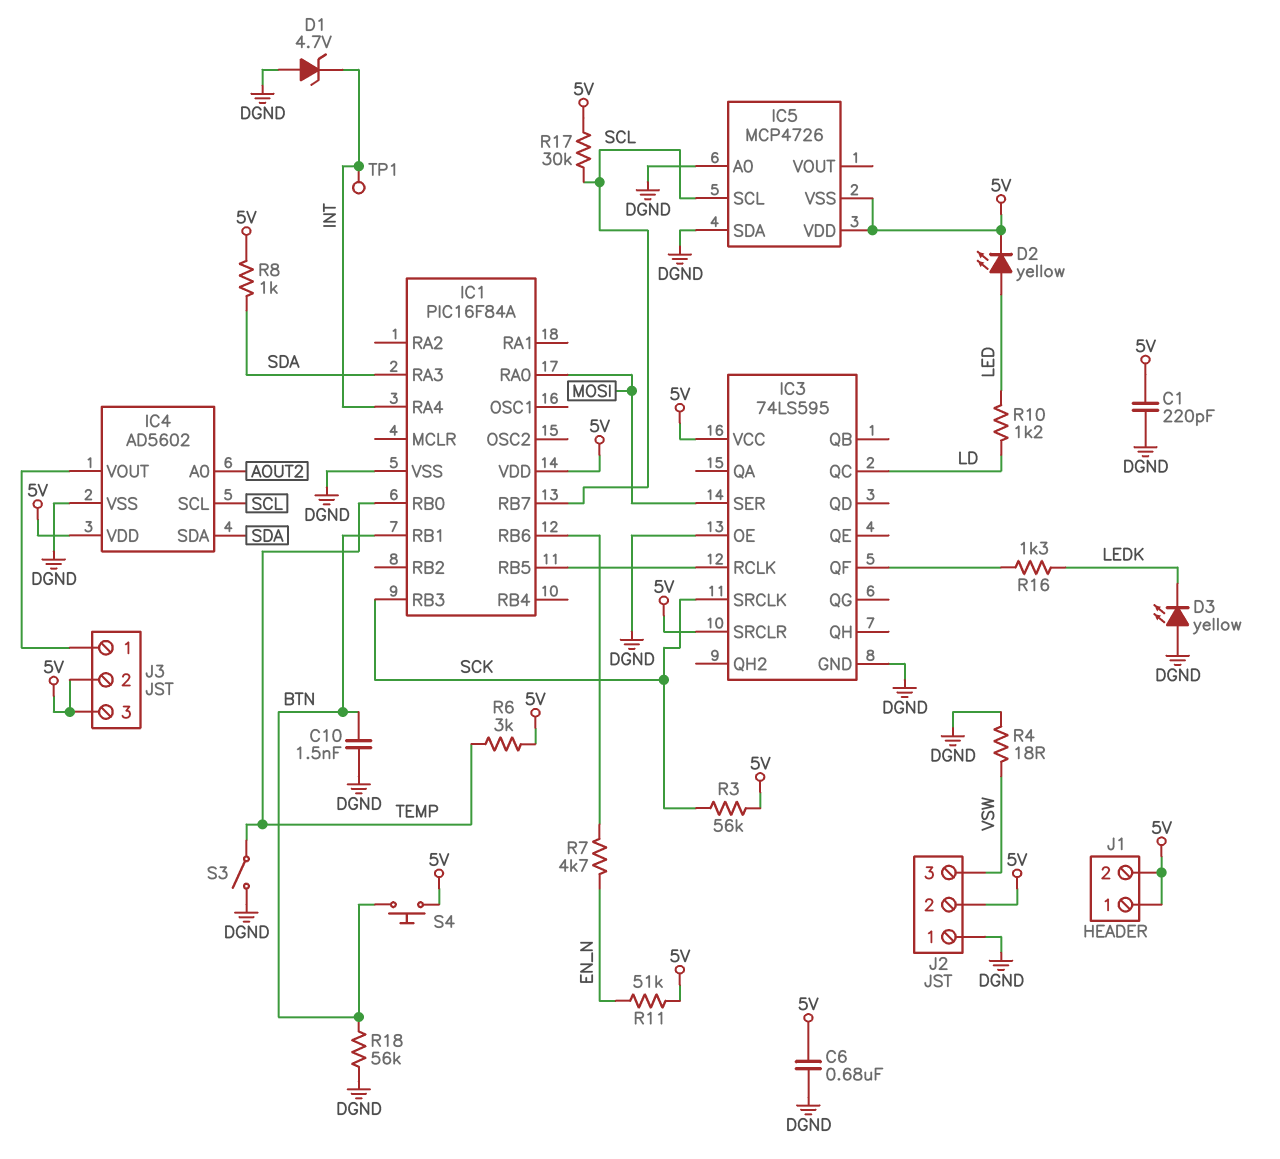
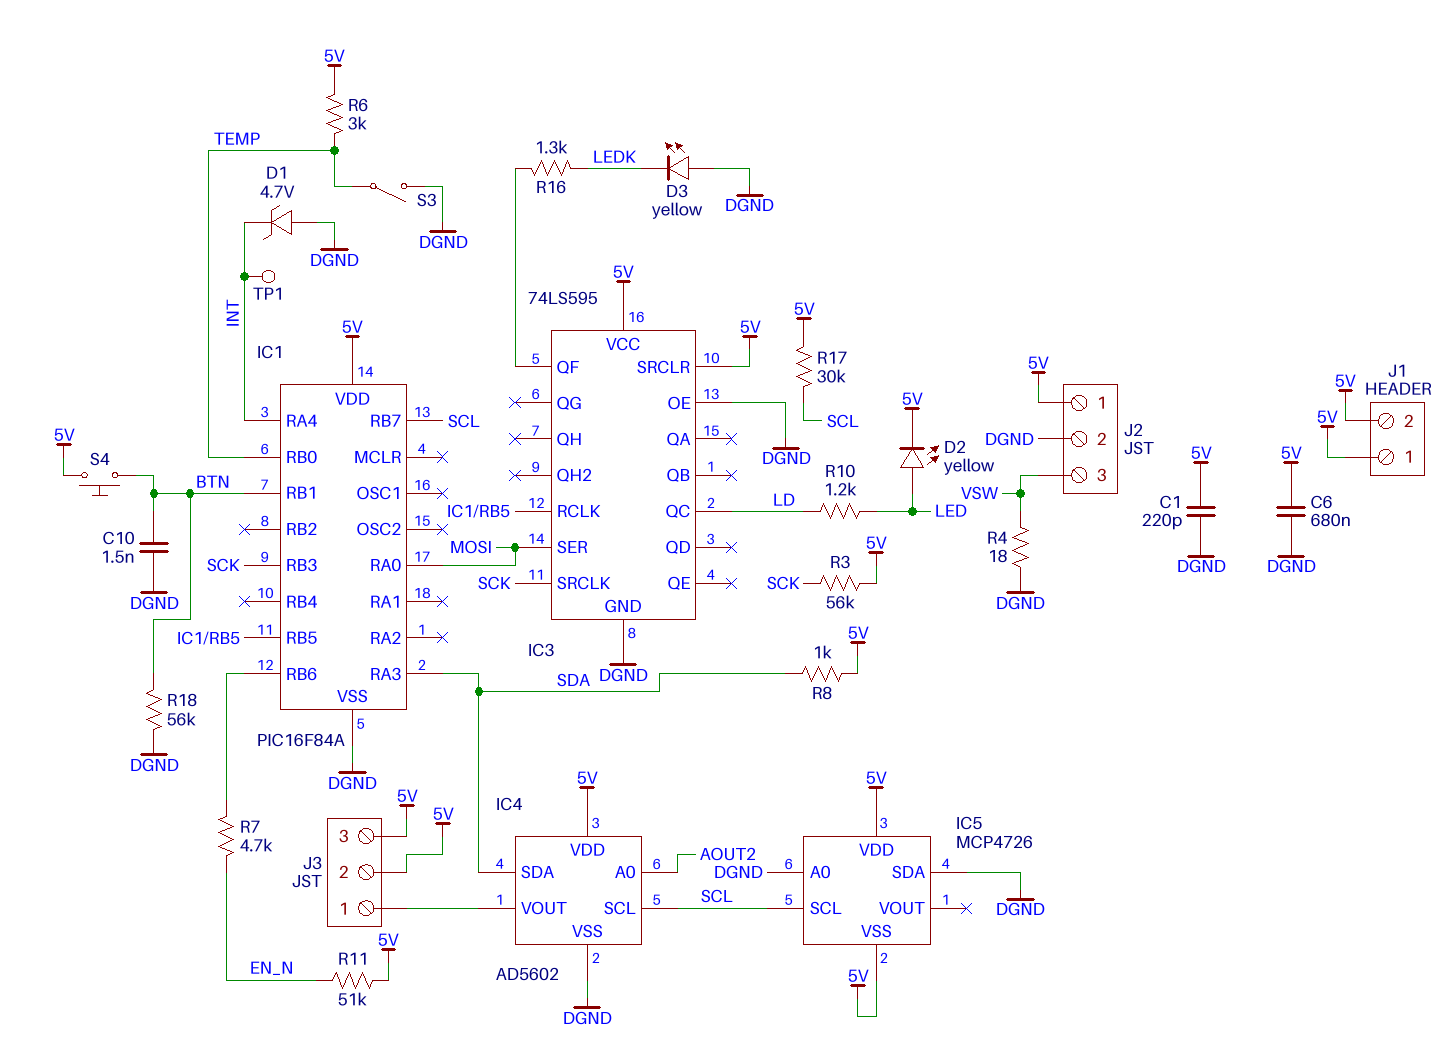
J2 pin 1: DGND -> 5V
J2 pin 2: 5V -> DGND

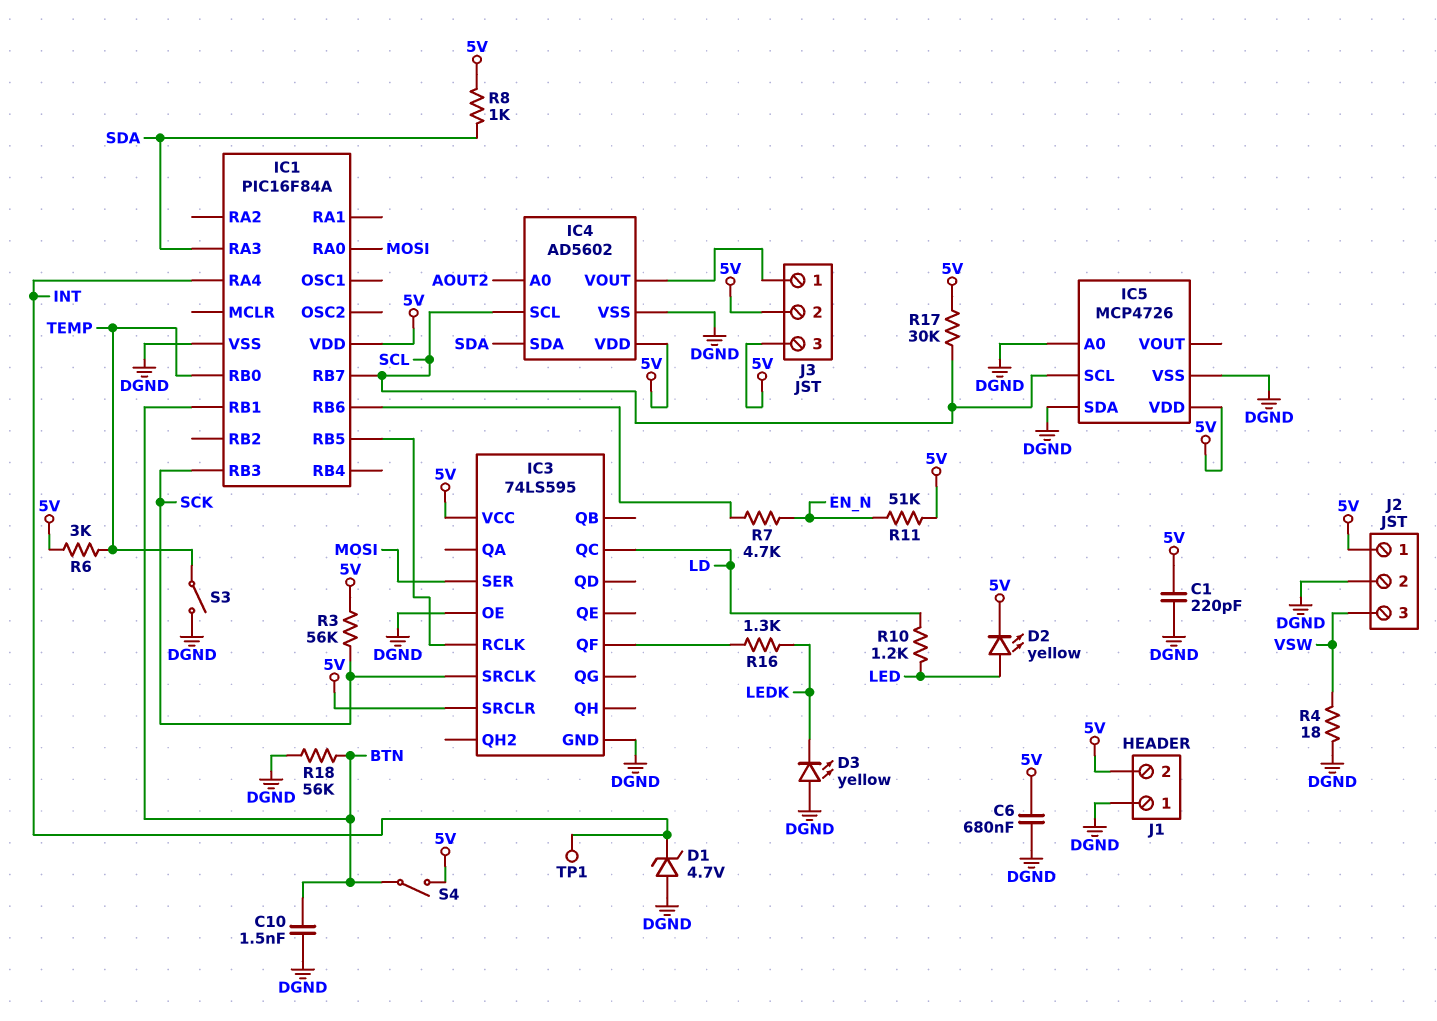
IC5 pin VSS: 5V -> DGND
J1 pin 1: 5V -> DGND
S4: button (5V, BTN) -> switch (5V, BTN)

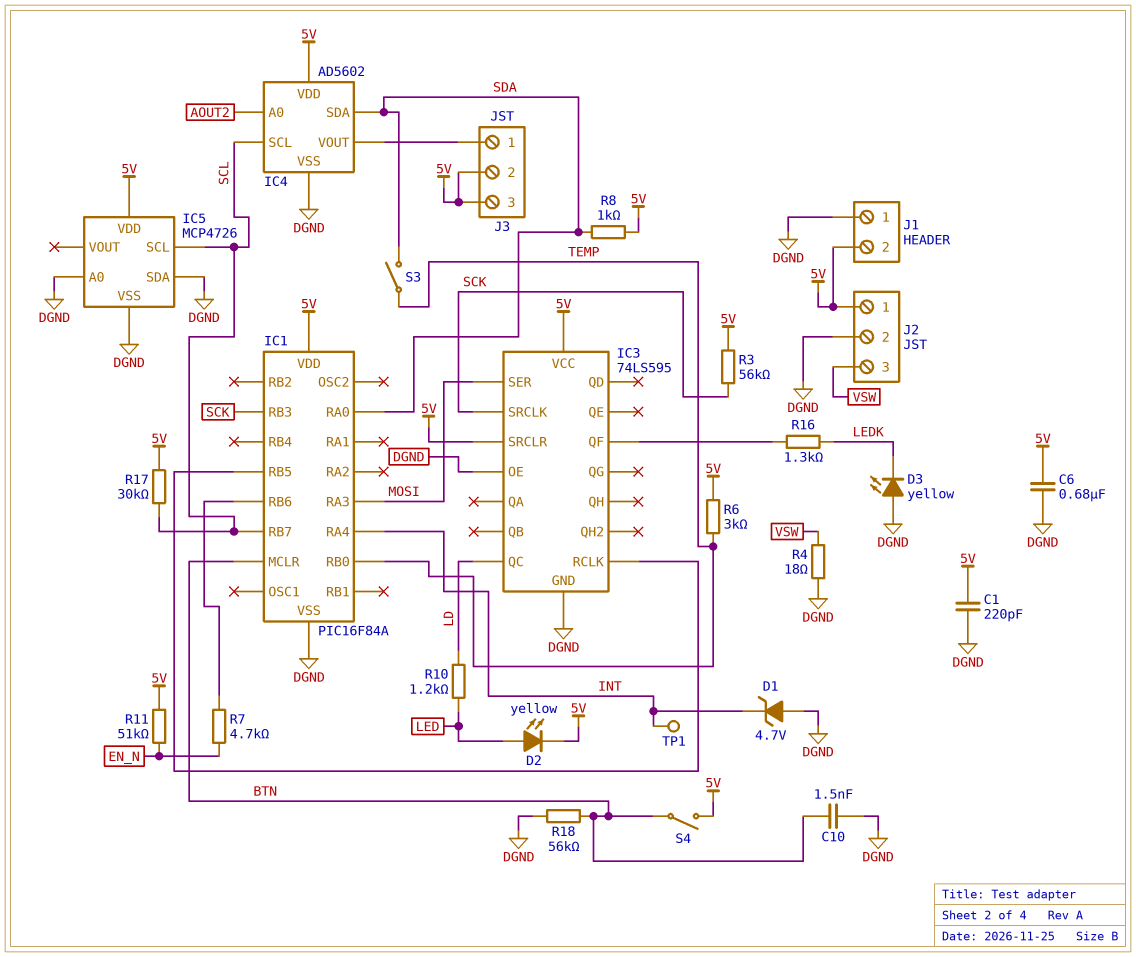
IC1 pin MCLR: none -> BTN
IC1 pin RA0: MOSI -> SDA
IC1 pin RA3: SDA -> MOSI
IC1 pin RB1: BTN -> none
S3: switch (DGND, TEMP) -> switch (SDA, TEMP)

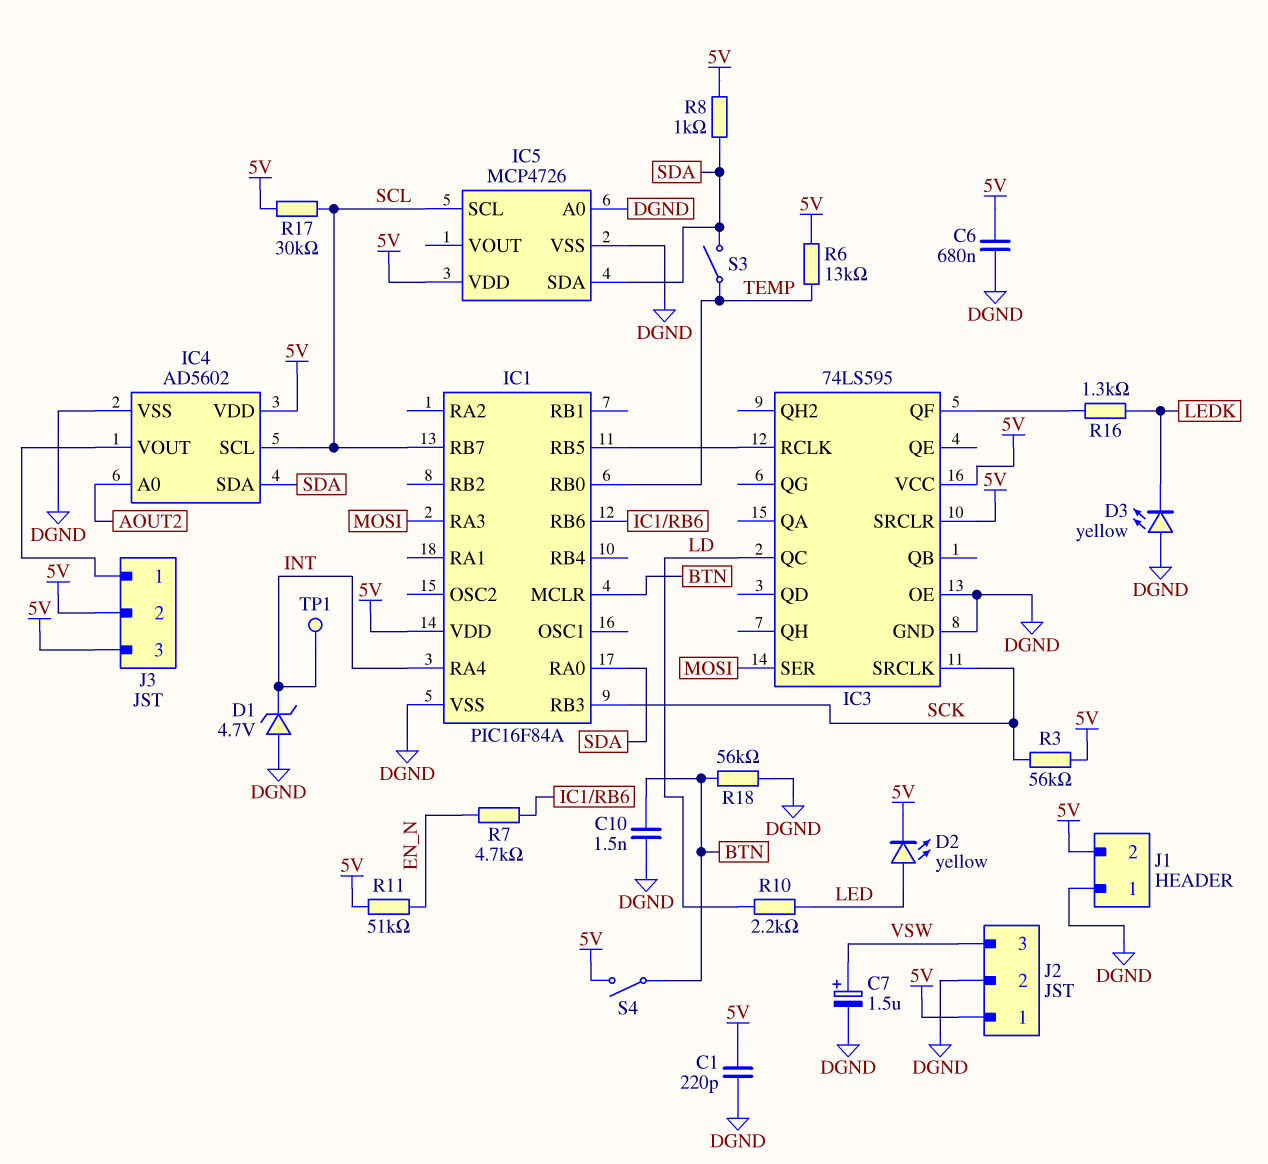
C7: none -> 1.5uF (plus VSW, minus DGND)
IC5 pin SDA: DGND -> SDA
R4: 18 (DGND, VSW) -> none
R6: 3k (5V, TEMP) -> 13k (5V, TEMP)
R10: 1.2k (LD, LED) -> 2.2k (LD, LED)

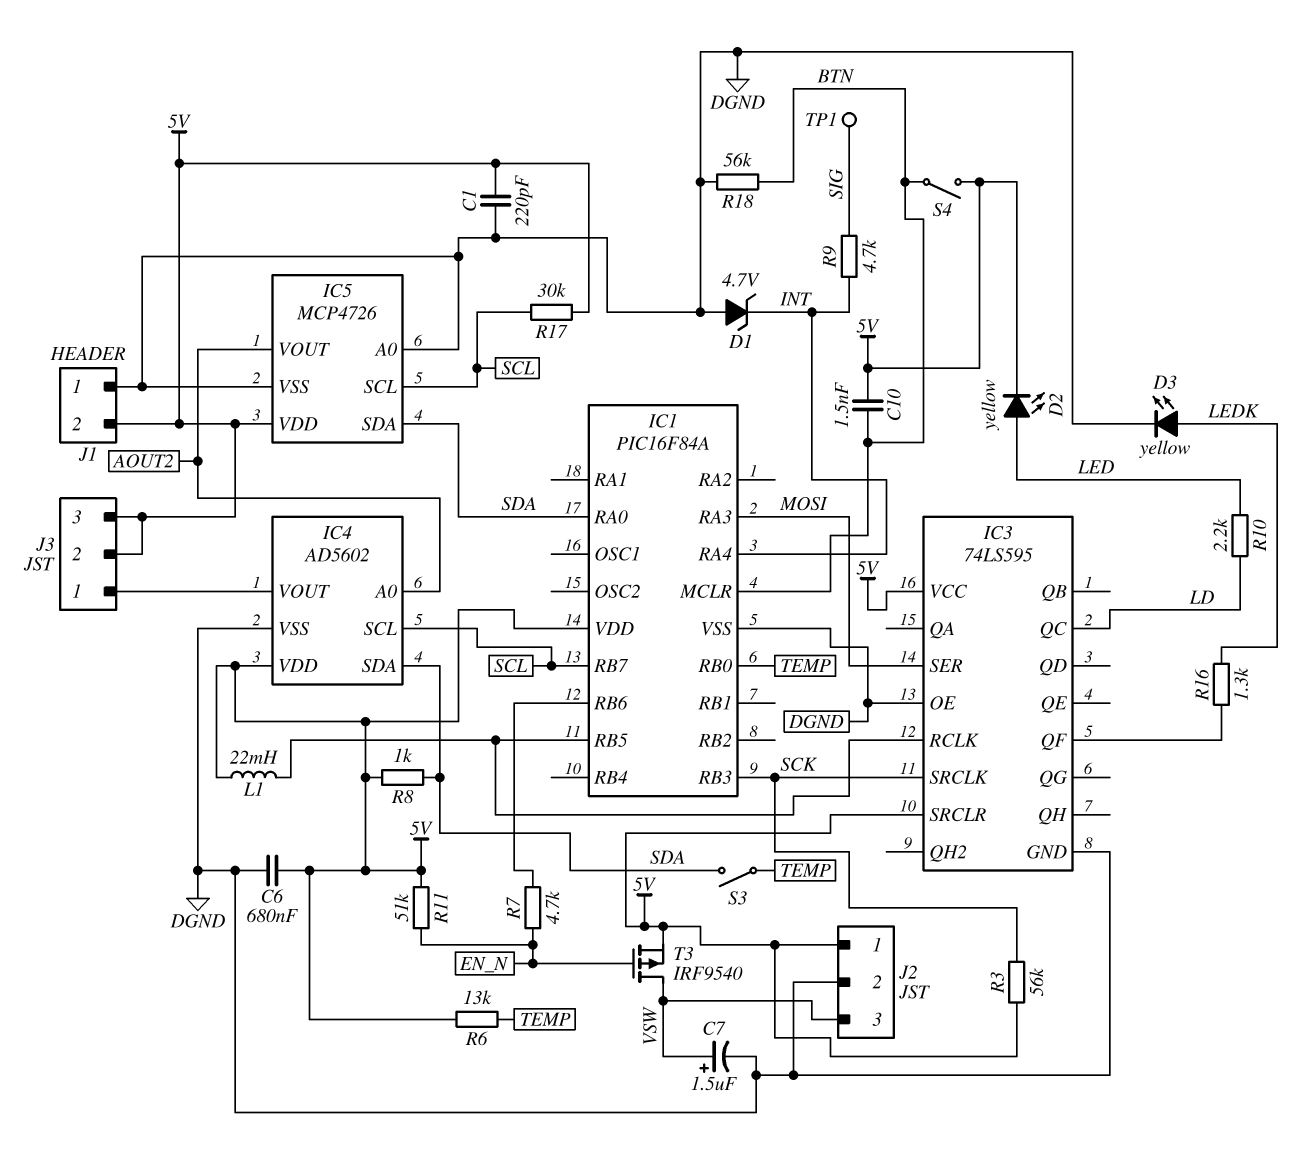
C10: 1.5nF (BTN, DGND) -> 1.5nF (5V, BTN)
D3: LED yellow (A DGND, K LEDK) -> LED yellow (A LEDK, K DGND)
IC5 pin VOUT: none -> AOUT2
L1: none -> 22mH (5V, IC1/RB5)
R9: none -> 4.7k (INT, SIG)
T3: none -> PMOS IRF9540 (G EN_N, D VSW, S 5V)
TP1: test point (INT) -> test point (SIG)

